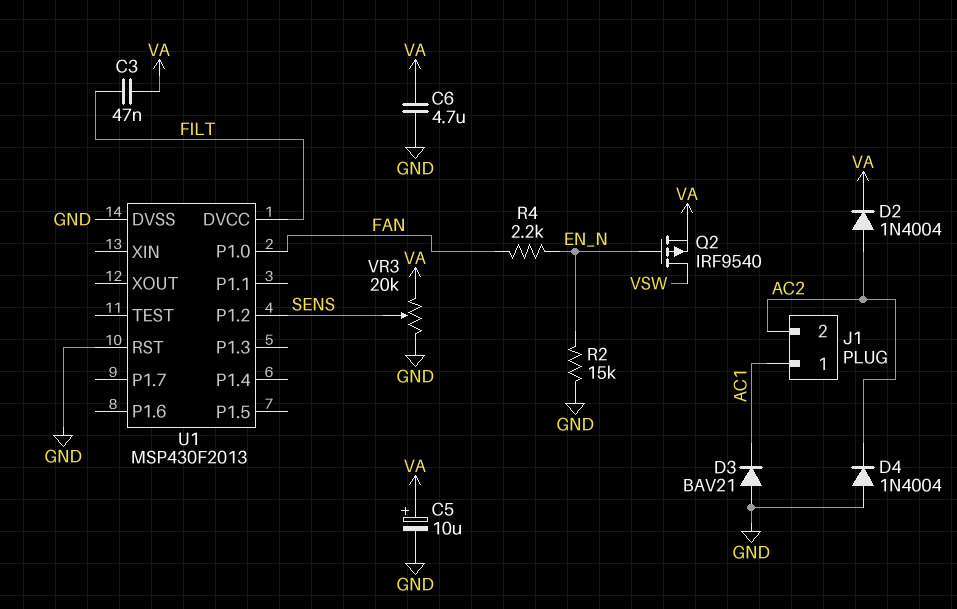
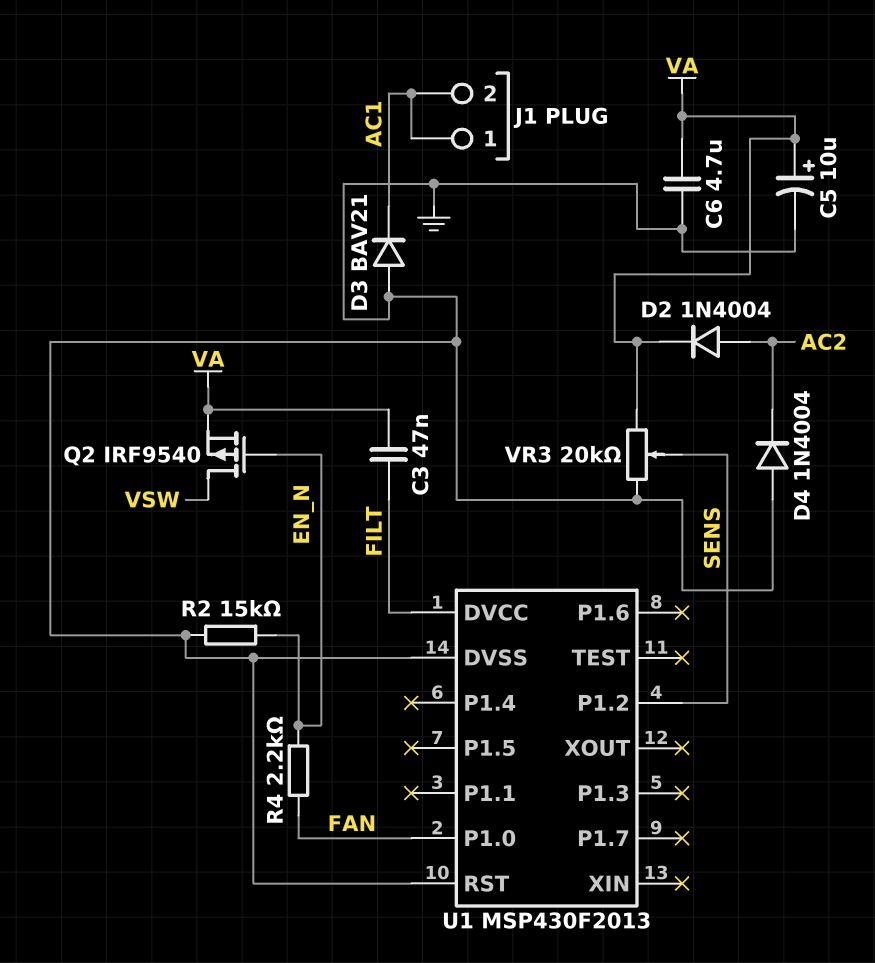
J1 pin 2: AC2 -> AC1

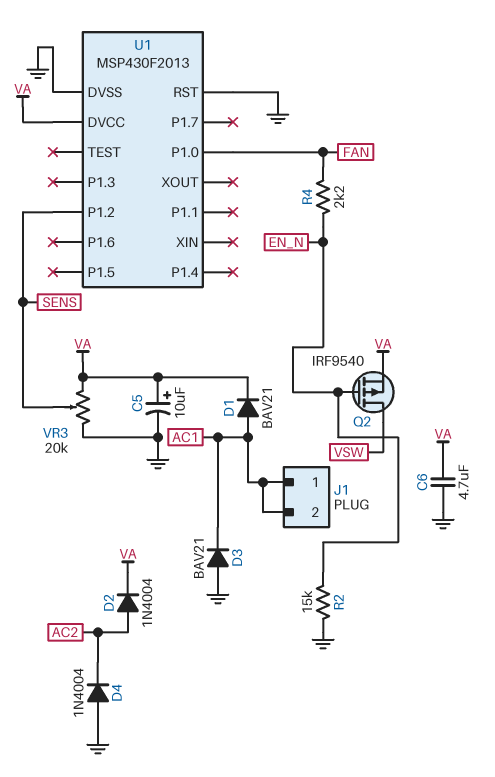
C3: 47nF (FILT, VA) -> none
D1: none -> diode BAV21 (A AC1, K VA)
U1 pin DVCC: FILT -> VA

